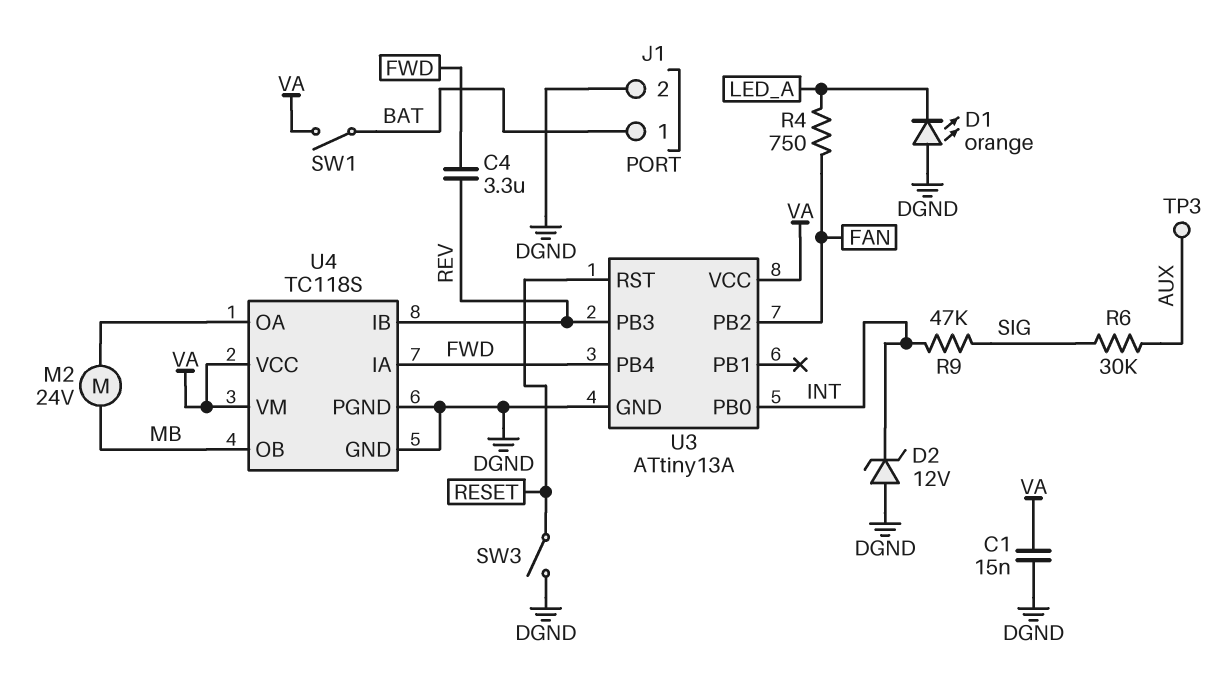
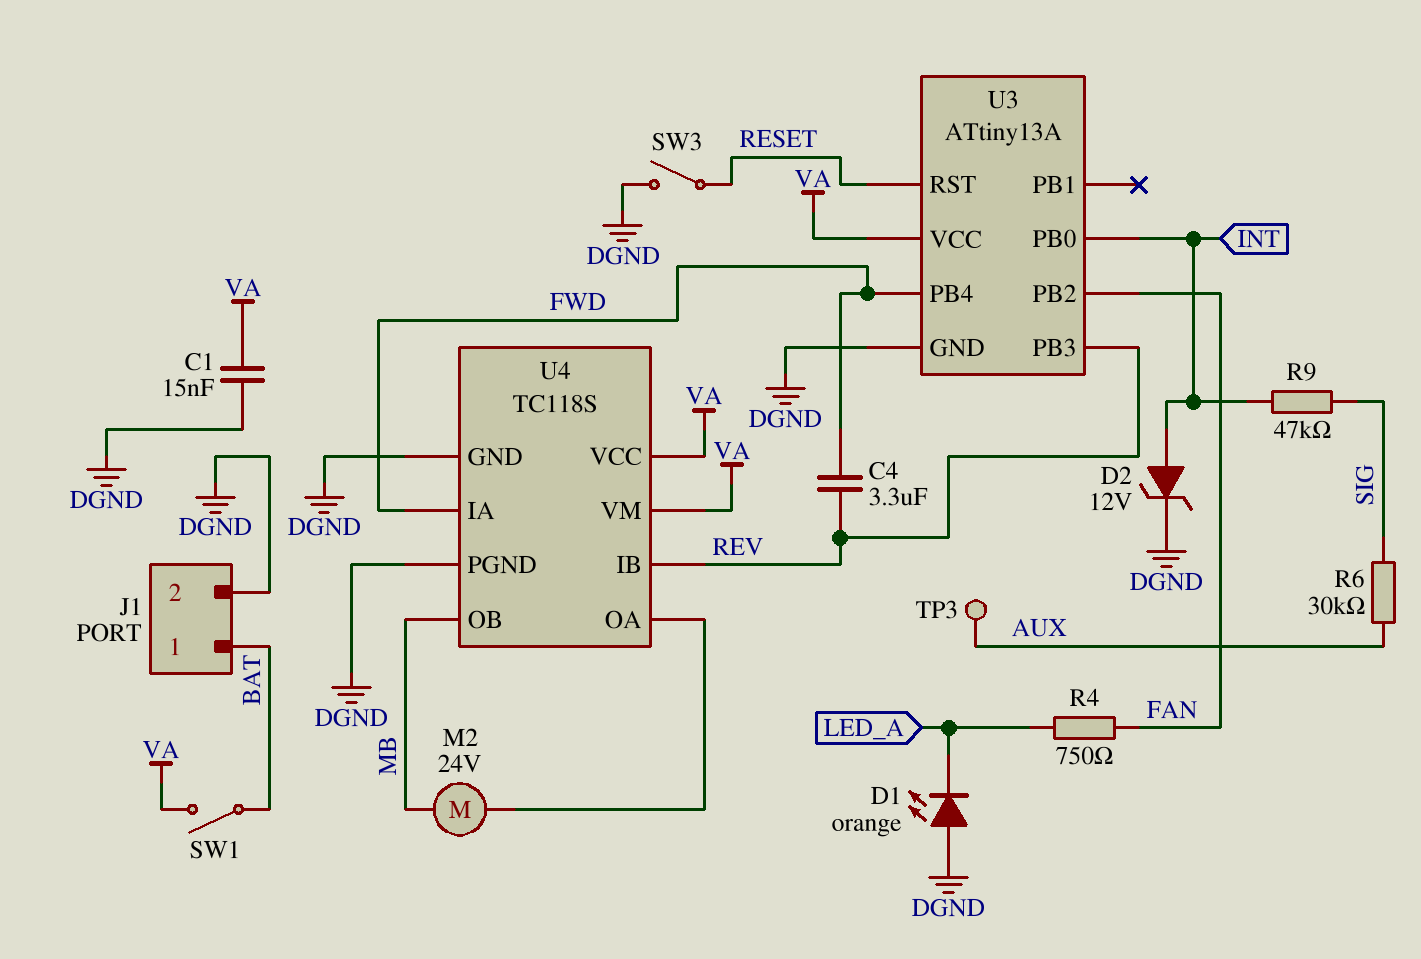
D2: zener 12V (A DGND, K INT) -> zener 12V (A INT, K DGND)

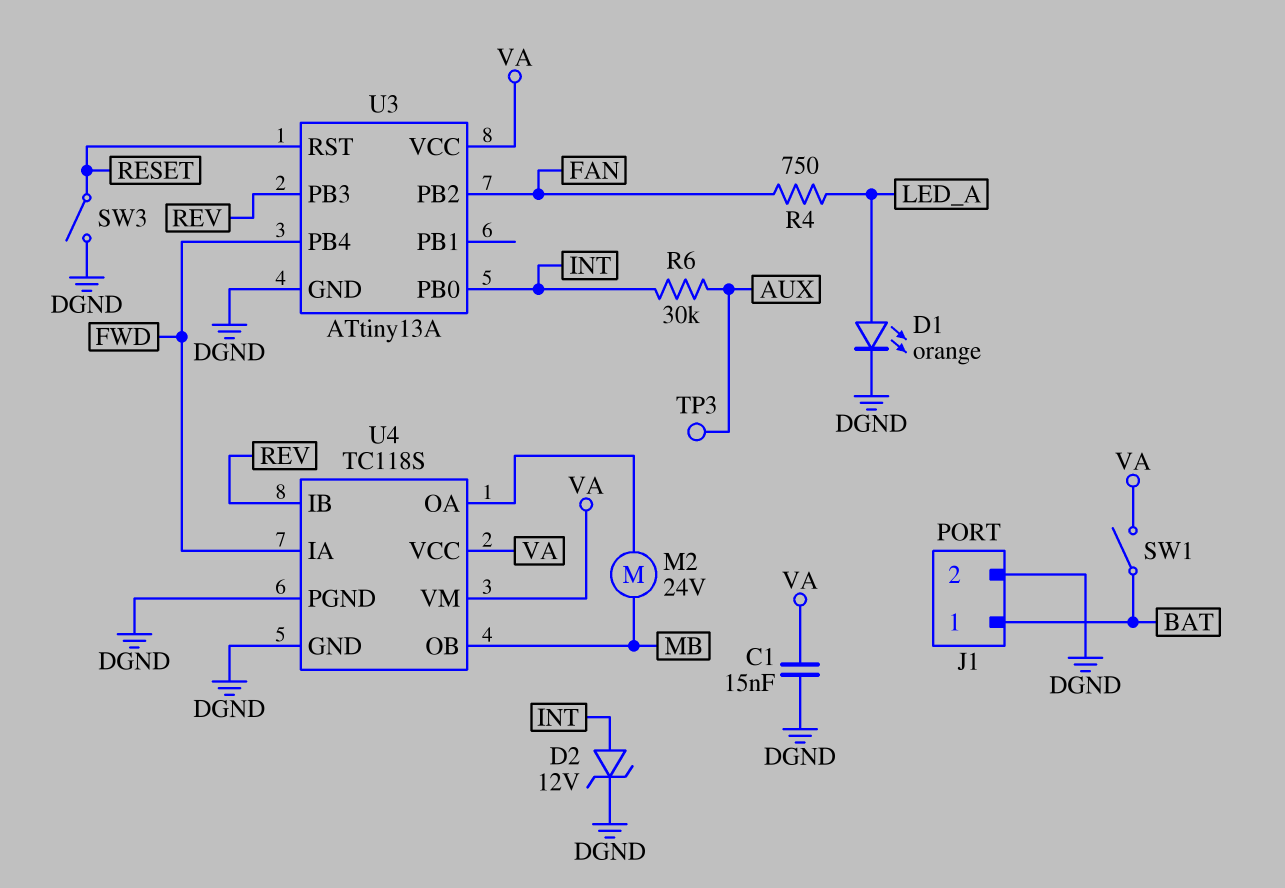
C4: 3.3uF (FWD, REV) -> none
D1: LED orange (A DGND, K LED_A) -> LED orange (A LED_A, K DGND)
R6: 30k (AUX, SIG) -> 30k (AUX, INT)
R9: 47k (INT, SIG) -> none

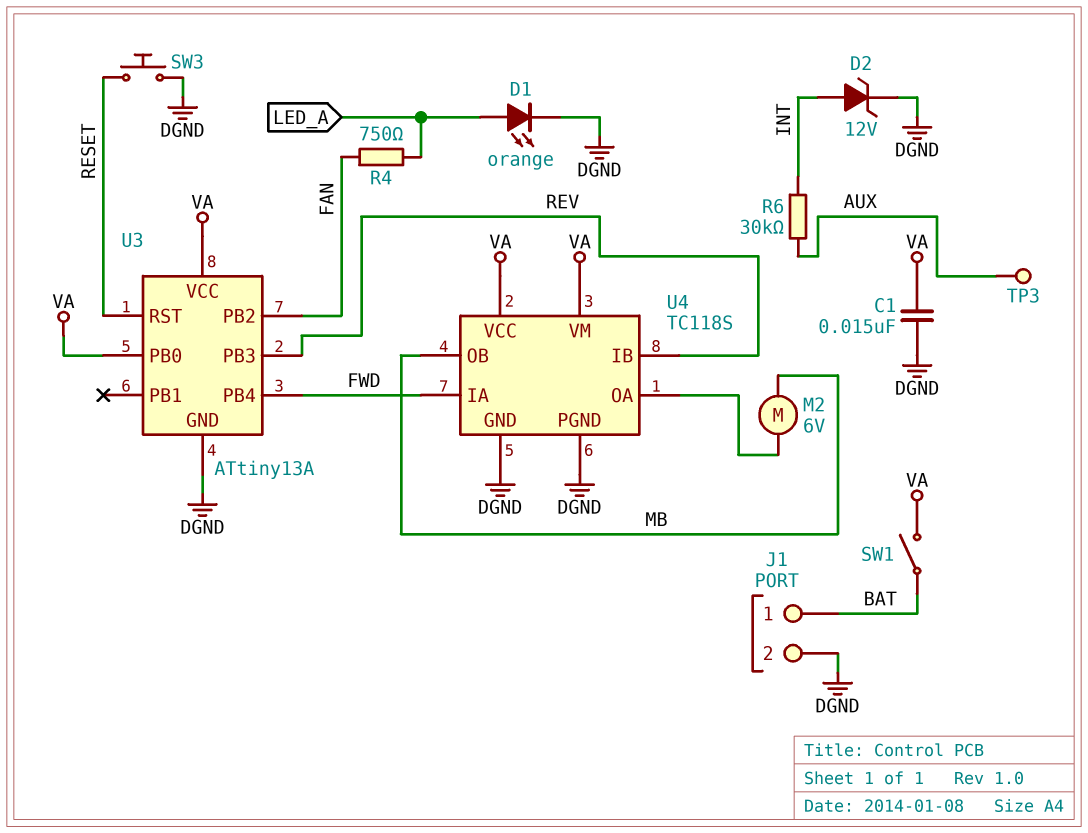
M2: motor 24V (MB, U4/OA) -> motor 6V (MB, U4/OA)
SW3: switch (DGND, RESET) -> button (DGND, RESET)
U3 pin PB0: INT -> VA

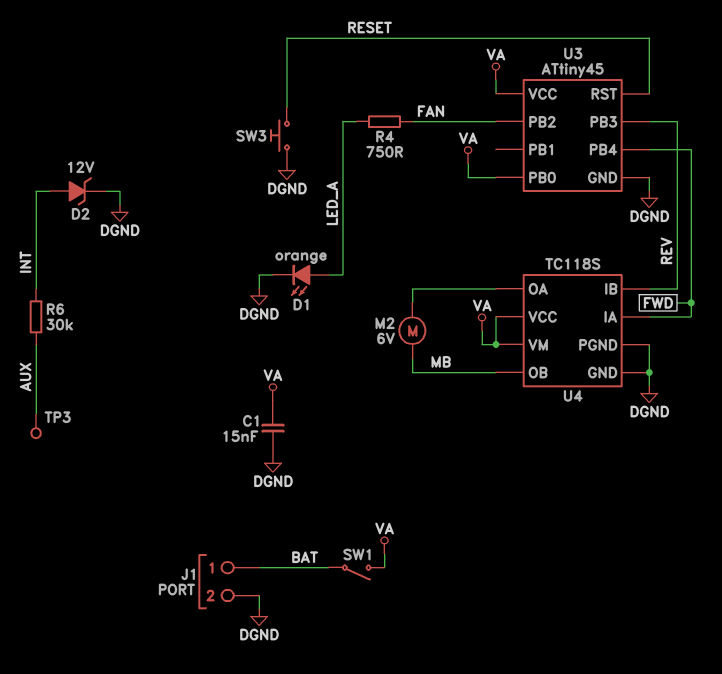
U3: ATtiny13A -> ATtiny45

